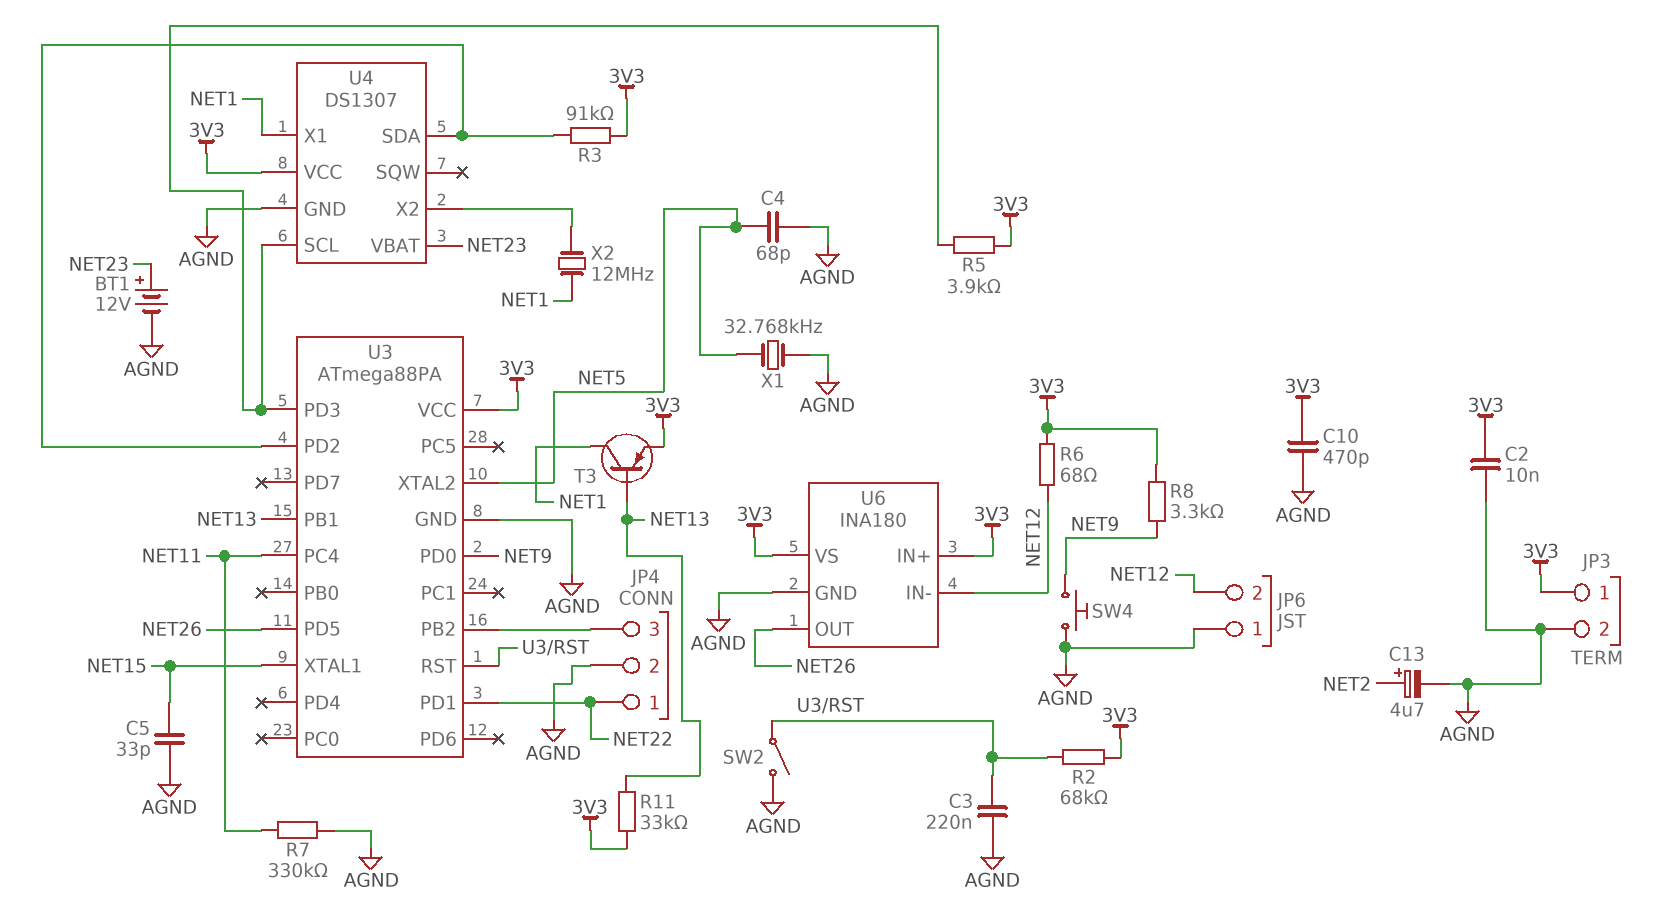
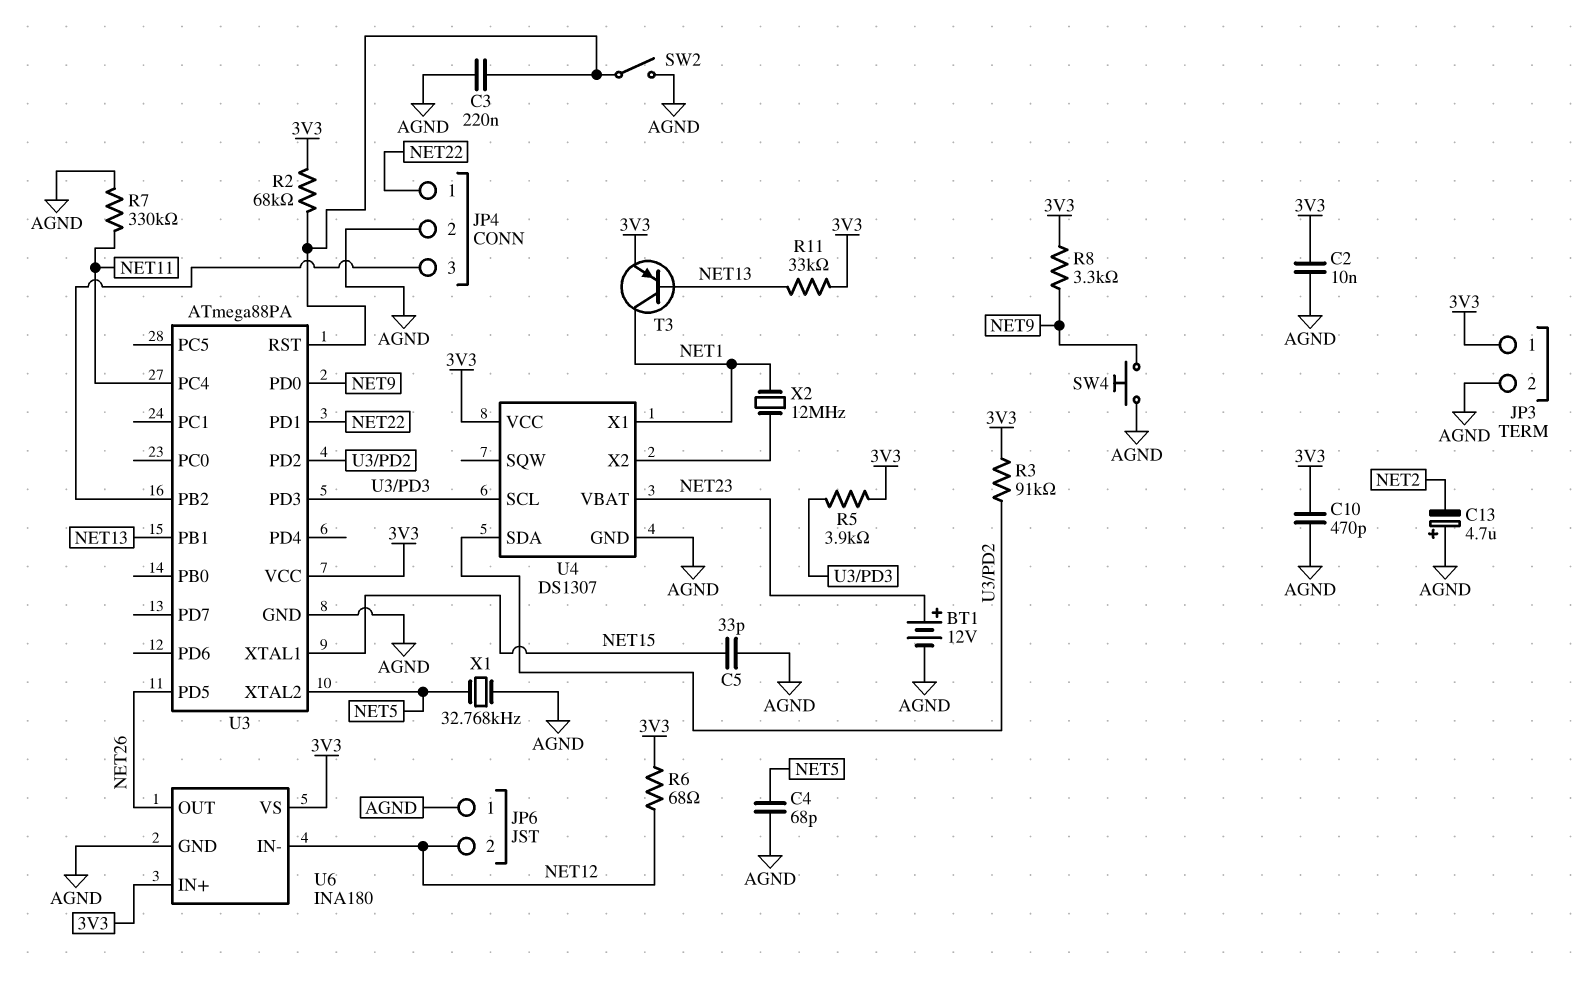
C13: 4.7uF (plus NET2, minus AGND) -> 4.7uF (plus AGND, minus NET2)

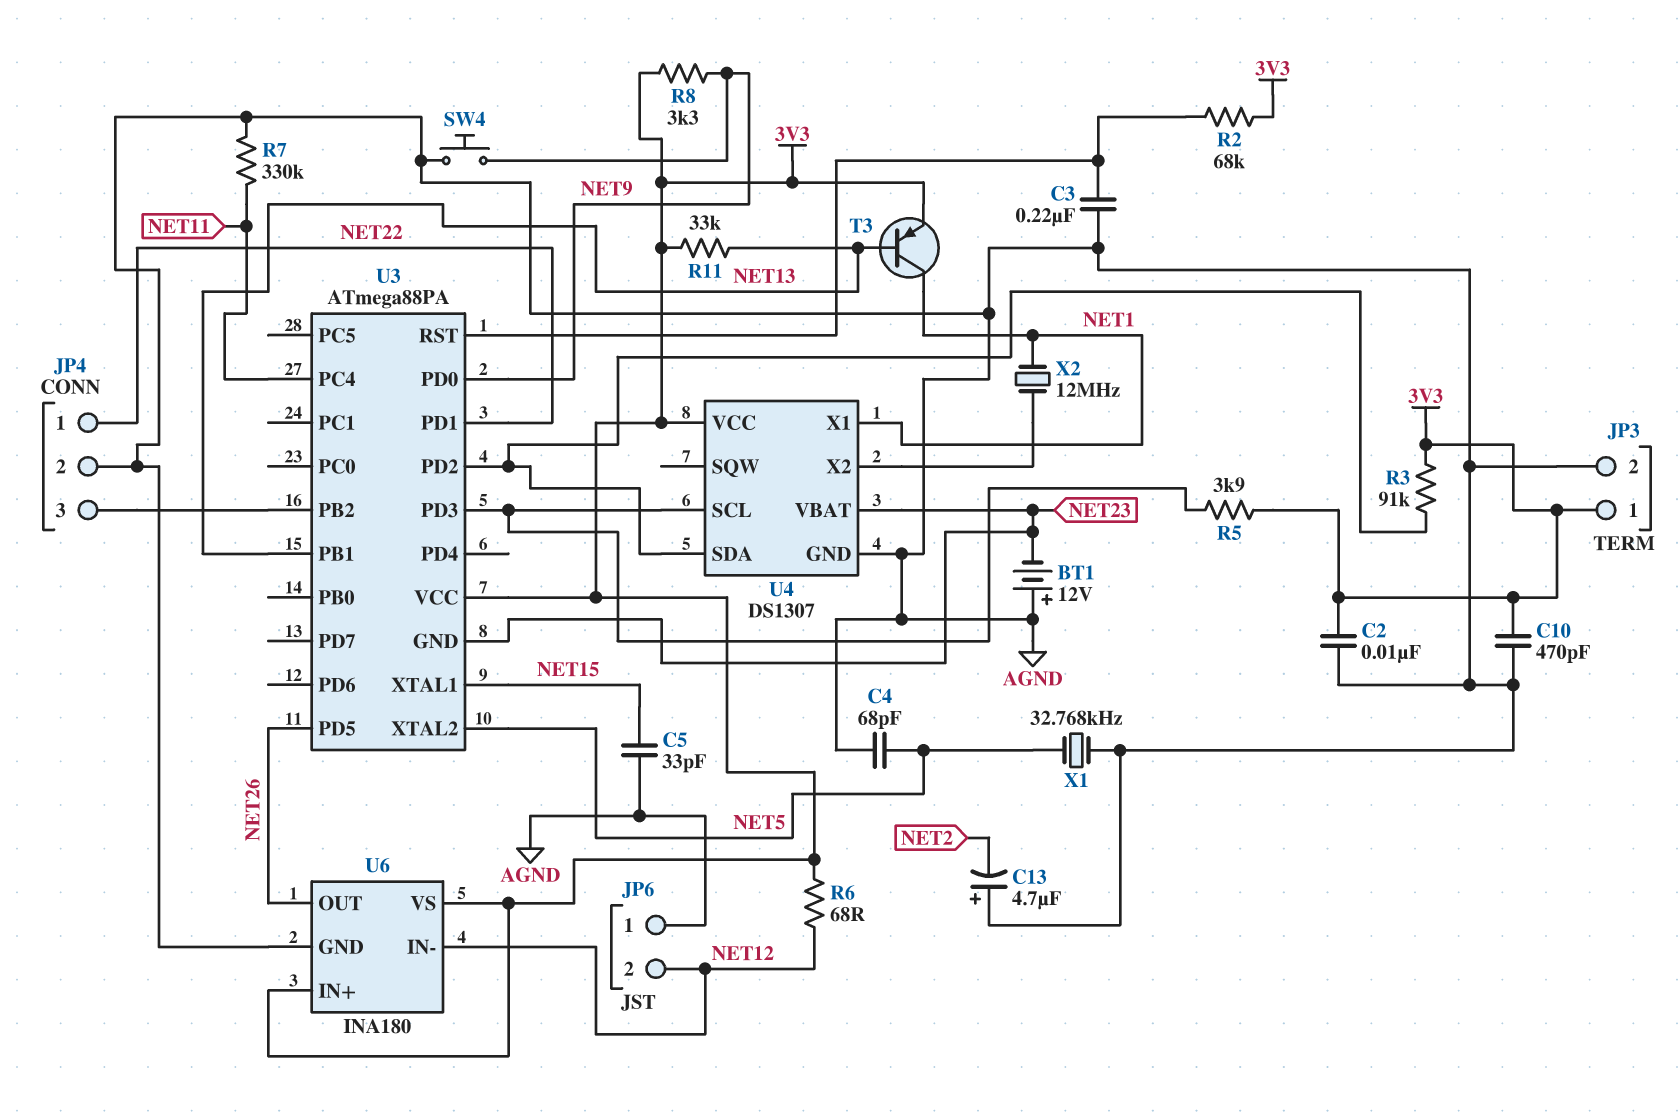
BT1: 12V (plus NET23, minus AGND) -> 12V (plus AGND, minus NET23)
SW2: switch (AGND, U3/RST) -> none
U3 pin GND: AGND -> NET23

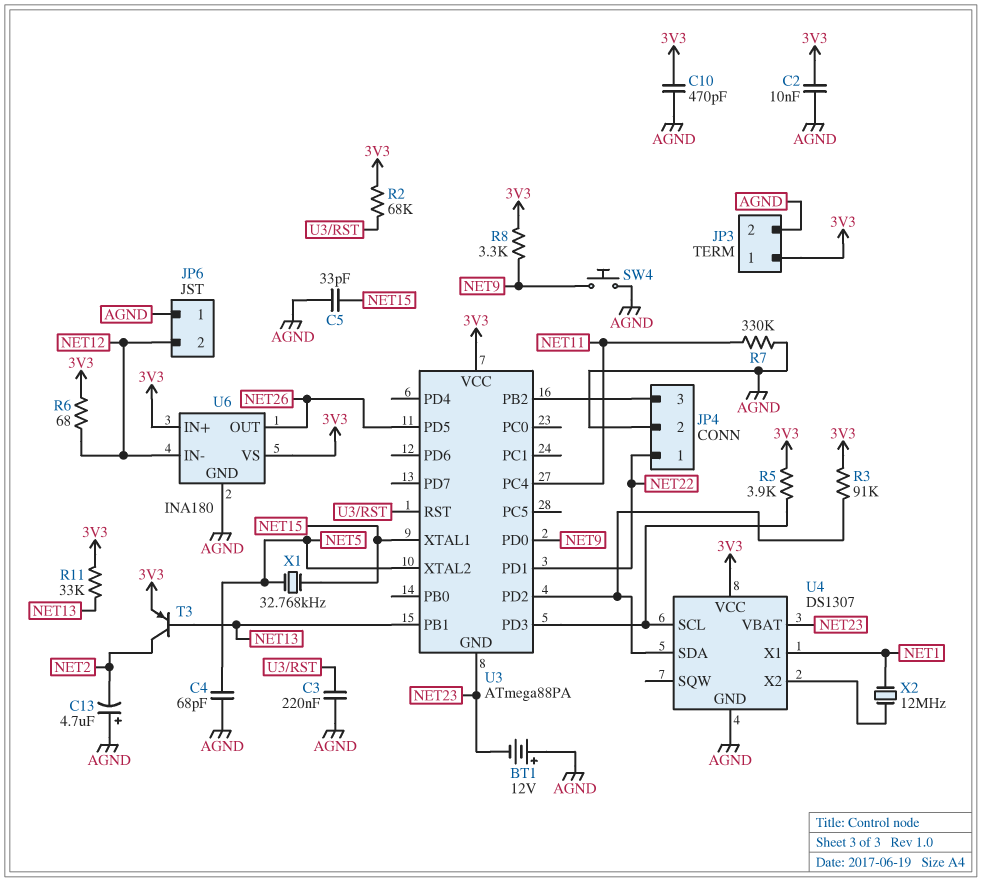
T3: PNP (B NET13, C NET1, E 3V3) -> PNP (B NET13, C NET2, E 3V3)
X1: 32.768kHz (AGND, NET5) -> 32.768kHz (NET5, NET15)

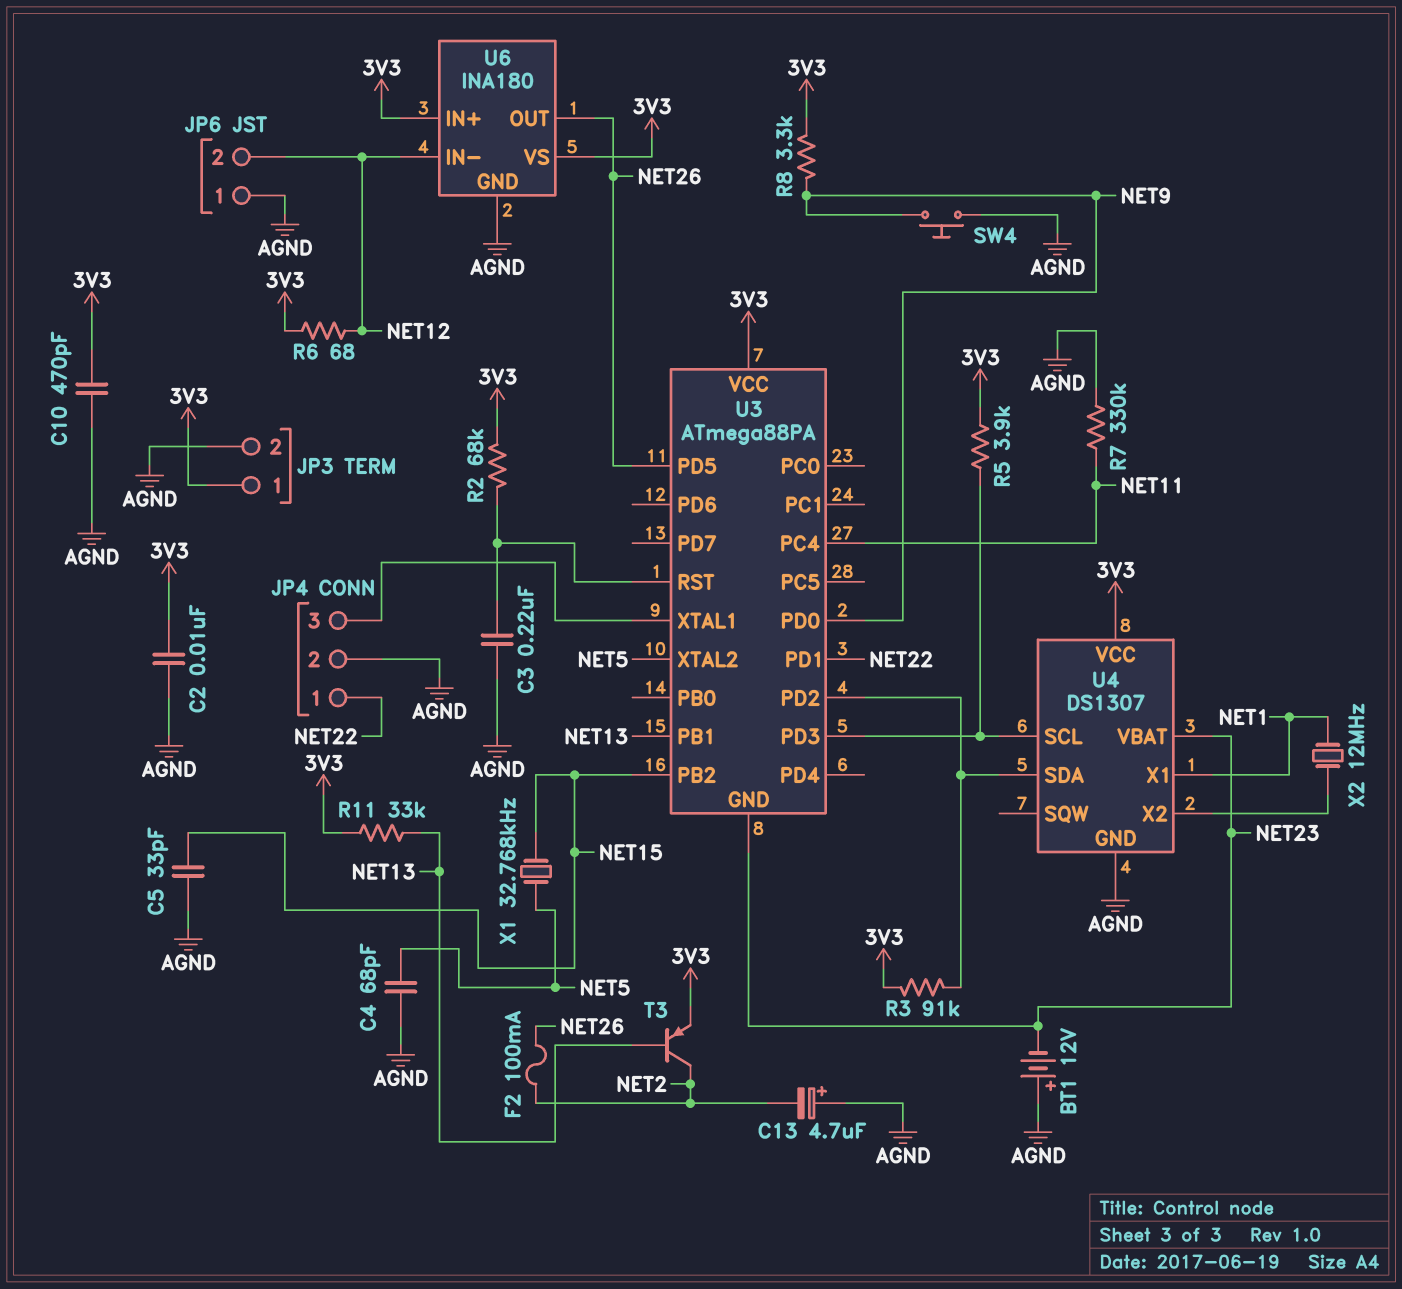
F2: none -> 100mA (NET2, NET26)
U3 pin PB2: JP4/3 -> NET15
U3 pin XTAL1: NET15 -> JP4/3

